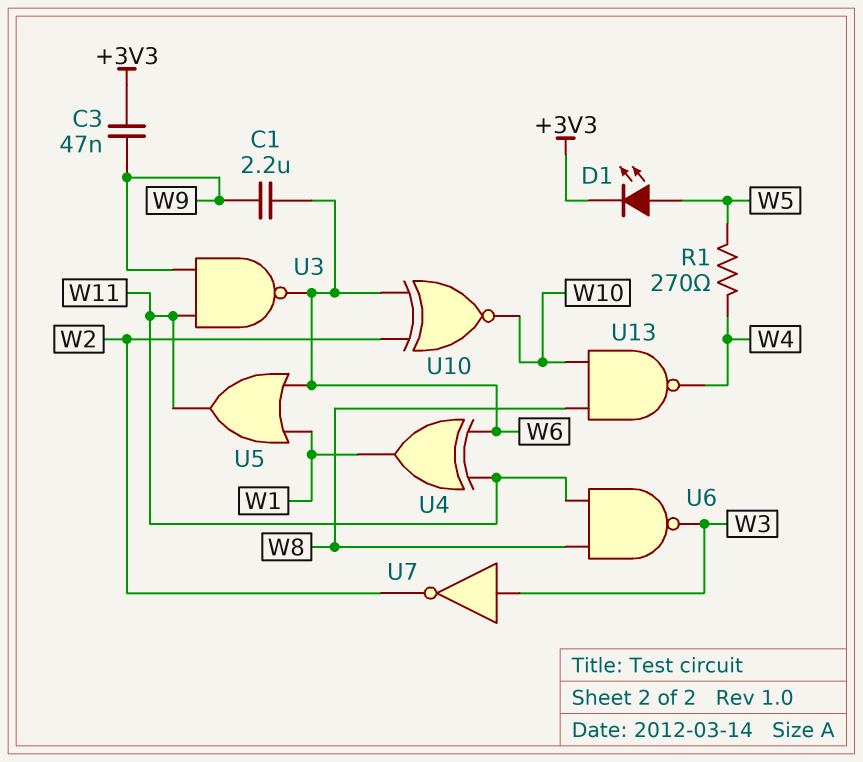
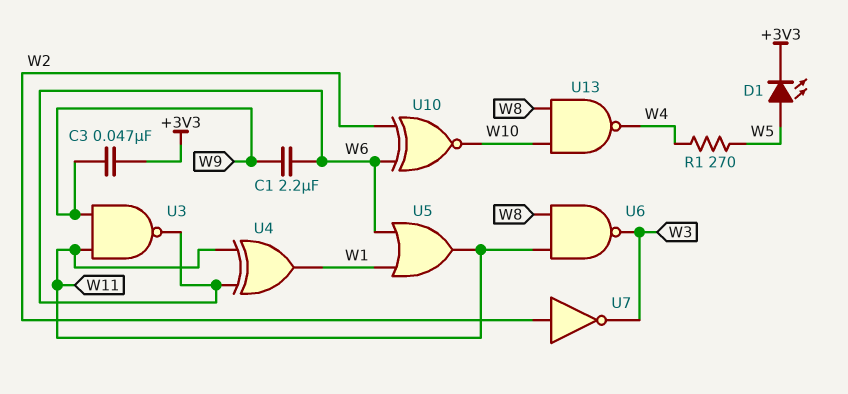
U7: NOT (in W3, out W2) -> NOT (in W2, out W3)

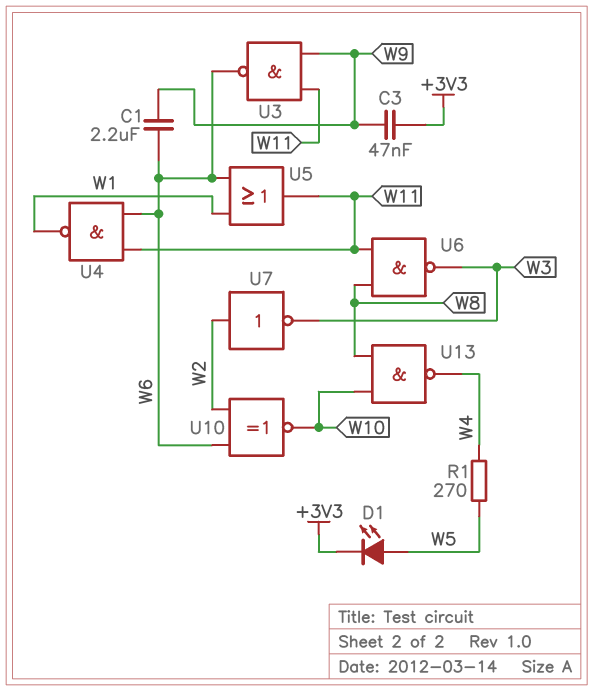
U4: XOR (in W6, in W11, out W1) -> NAND (in W6, in W11, out W1)

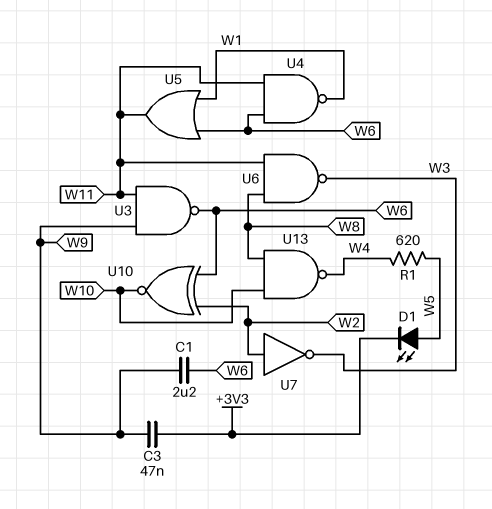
R1: 270 (W4, W5) -> 620 (W4, W5)

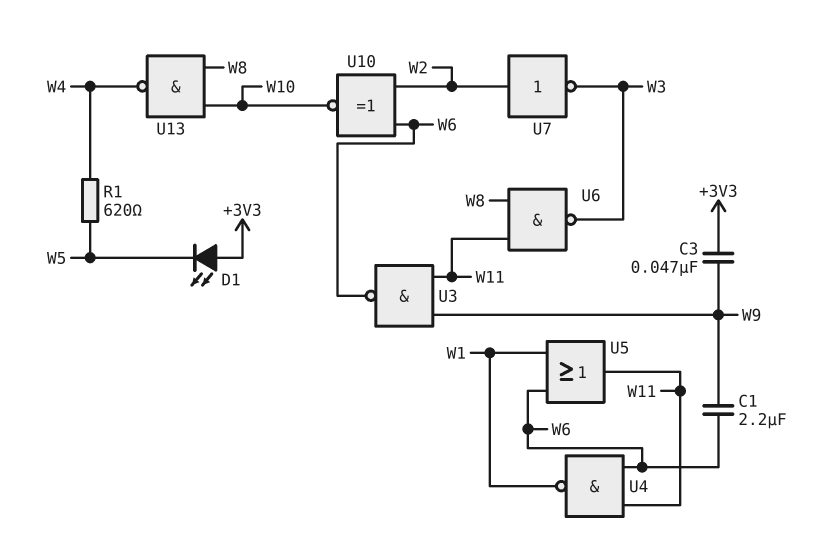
D1: LED (A W5, K +3V3) -> LED (A +3V3, K W5)

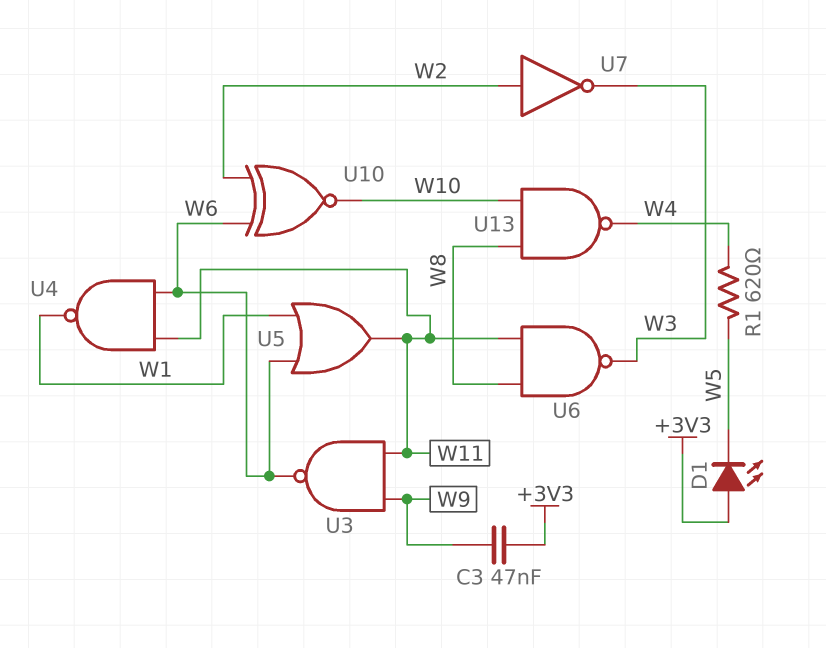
C1: 2.2uF (W6, W9) -> none

